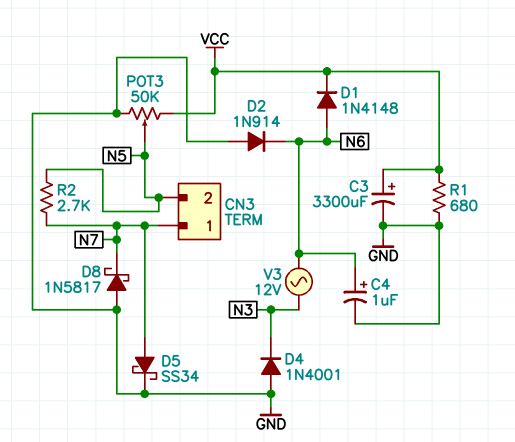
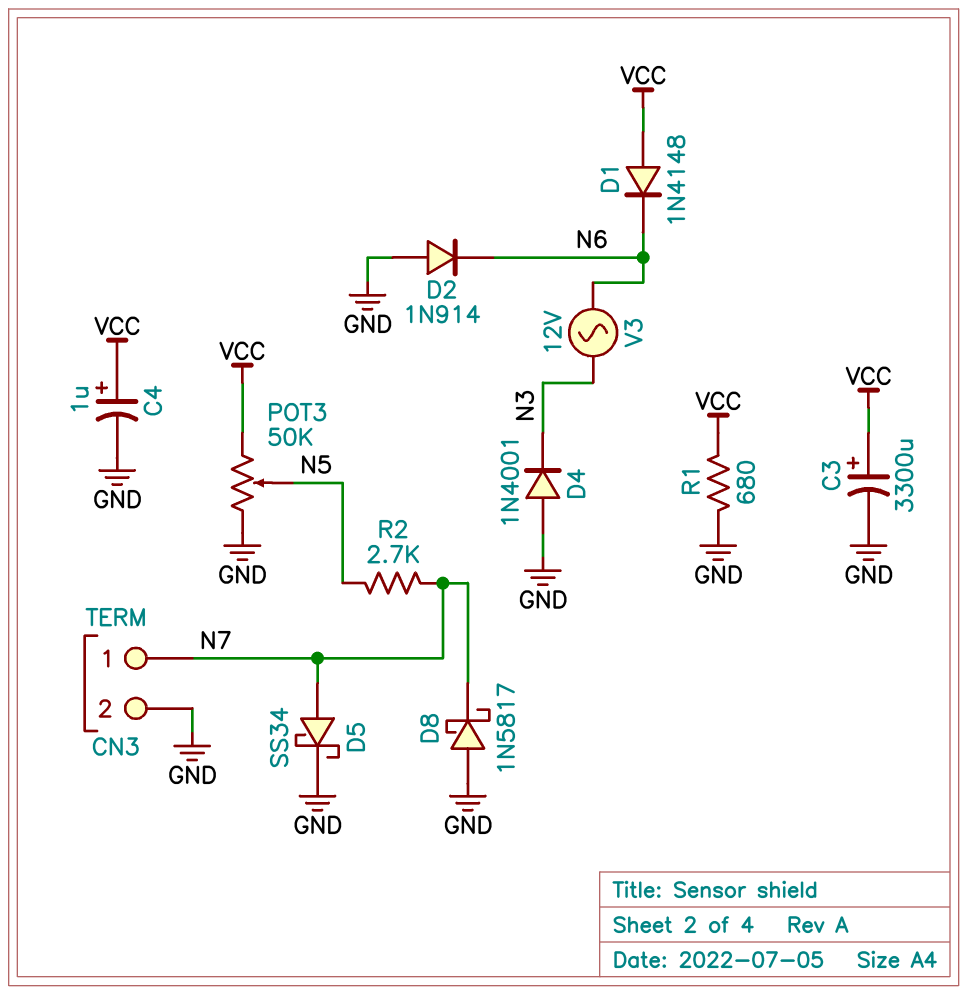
C4: 1uF (plus N6, minus GND) -> 1uF (plus VCC, minus GND)
CN3 pin 2: N5 -> GND
D1: diode 1N4148 (A N6, K VCC) -> diode 1N4148 (A VCC, K N6)

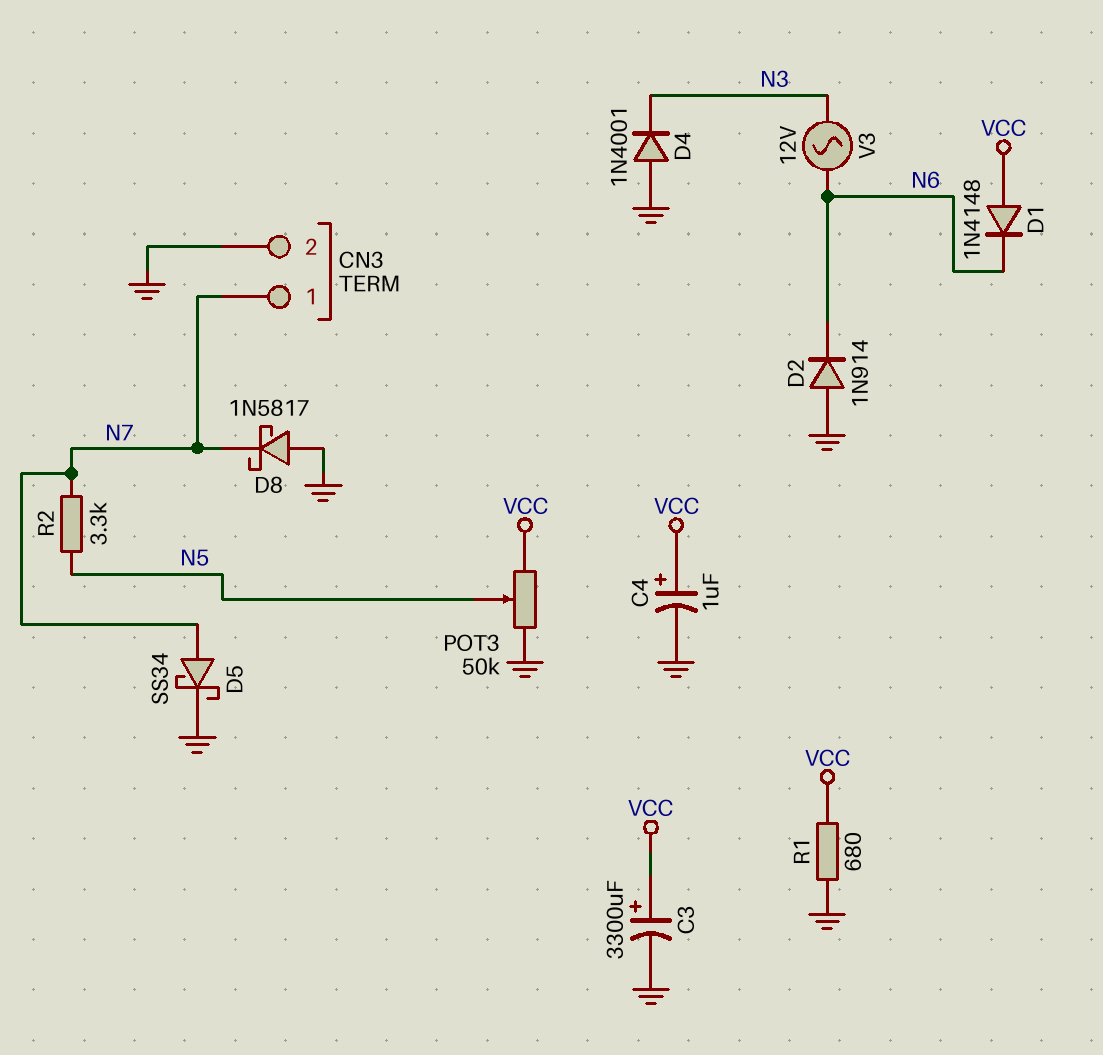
R2: 2.7k (N5, N7) -> 3.3k (N5, N7)

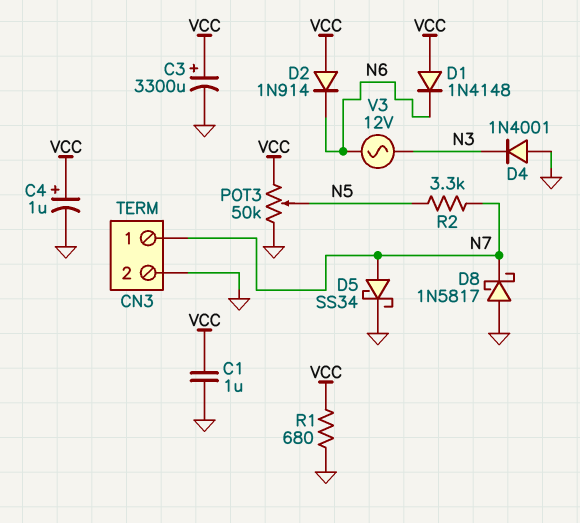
C1: none -> 1uF (GND, VCC)
D2: diode 1N914 (A GND, K N6) -> diode 1N914 (A VCC, K N6)

